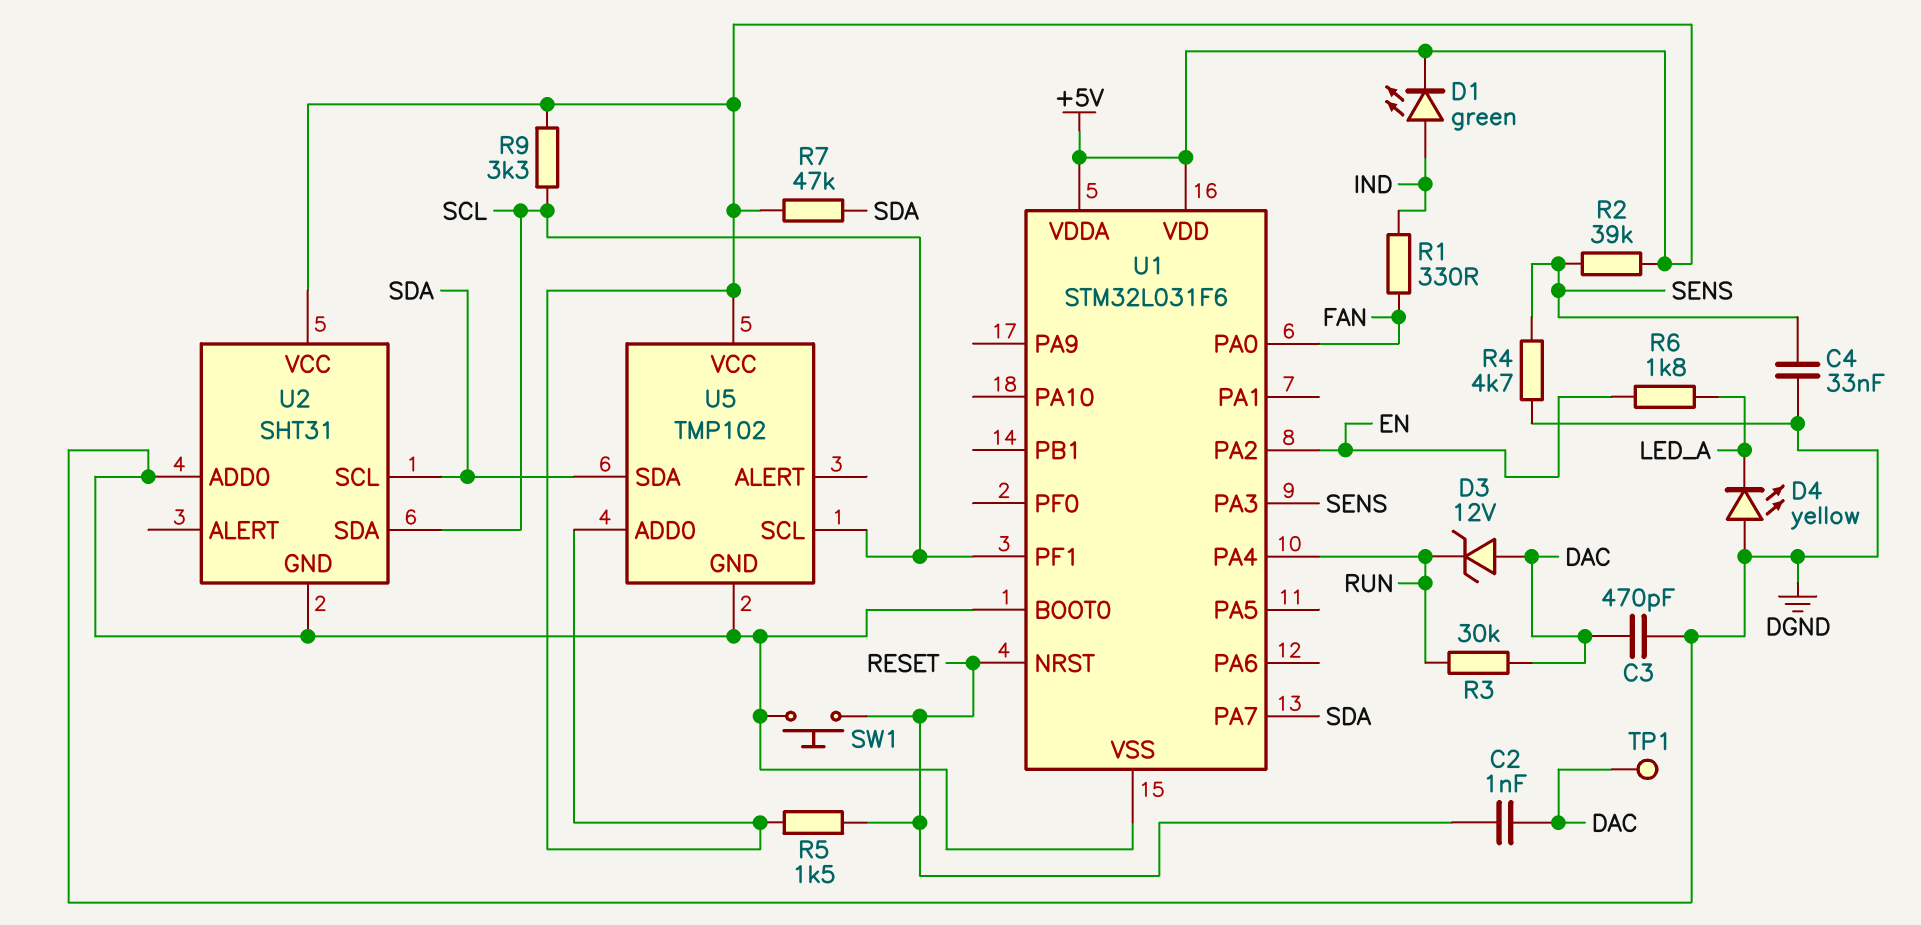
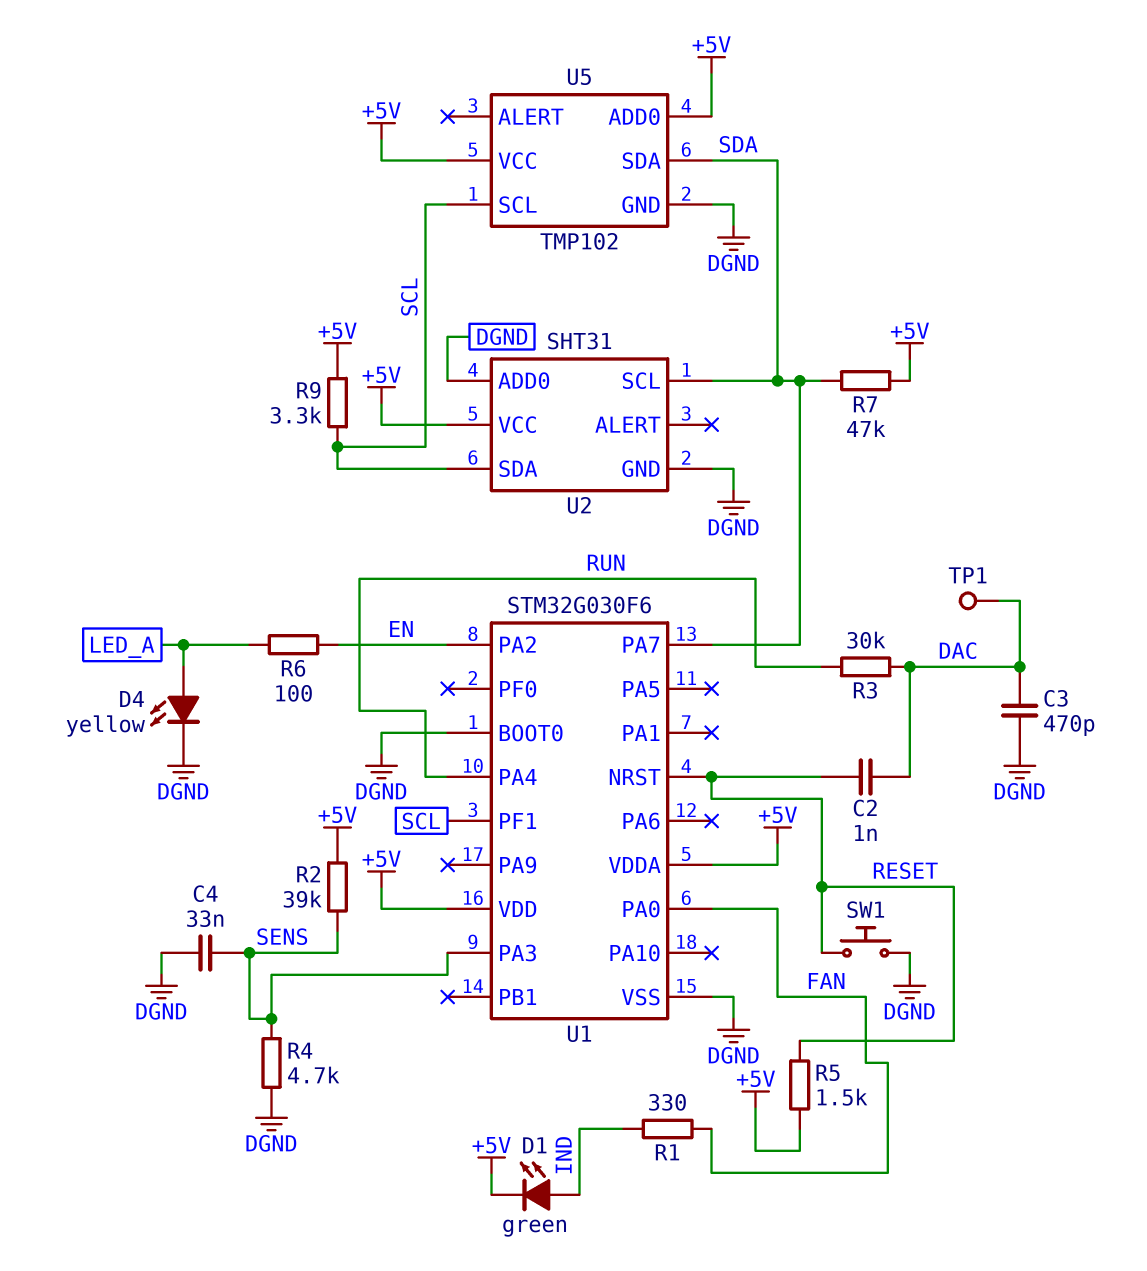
D3: zener 12V (A DAC, K RUN) -> none
D4: LED yellow (A DGND, K LED_A) -> LED yellow (A LED_A, K DGND)
R6: 1.8k (EN, LED_A) -> 100 (EN, LED_A)
U1: STM32L031F6 -> STM32G030F6

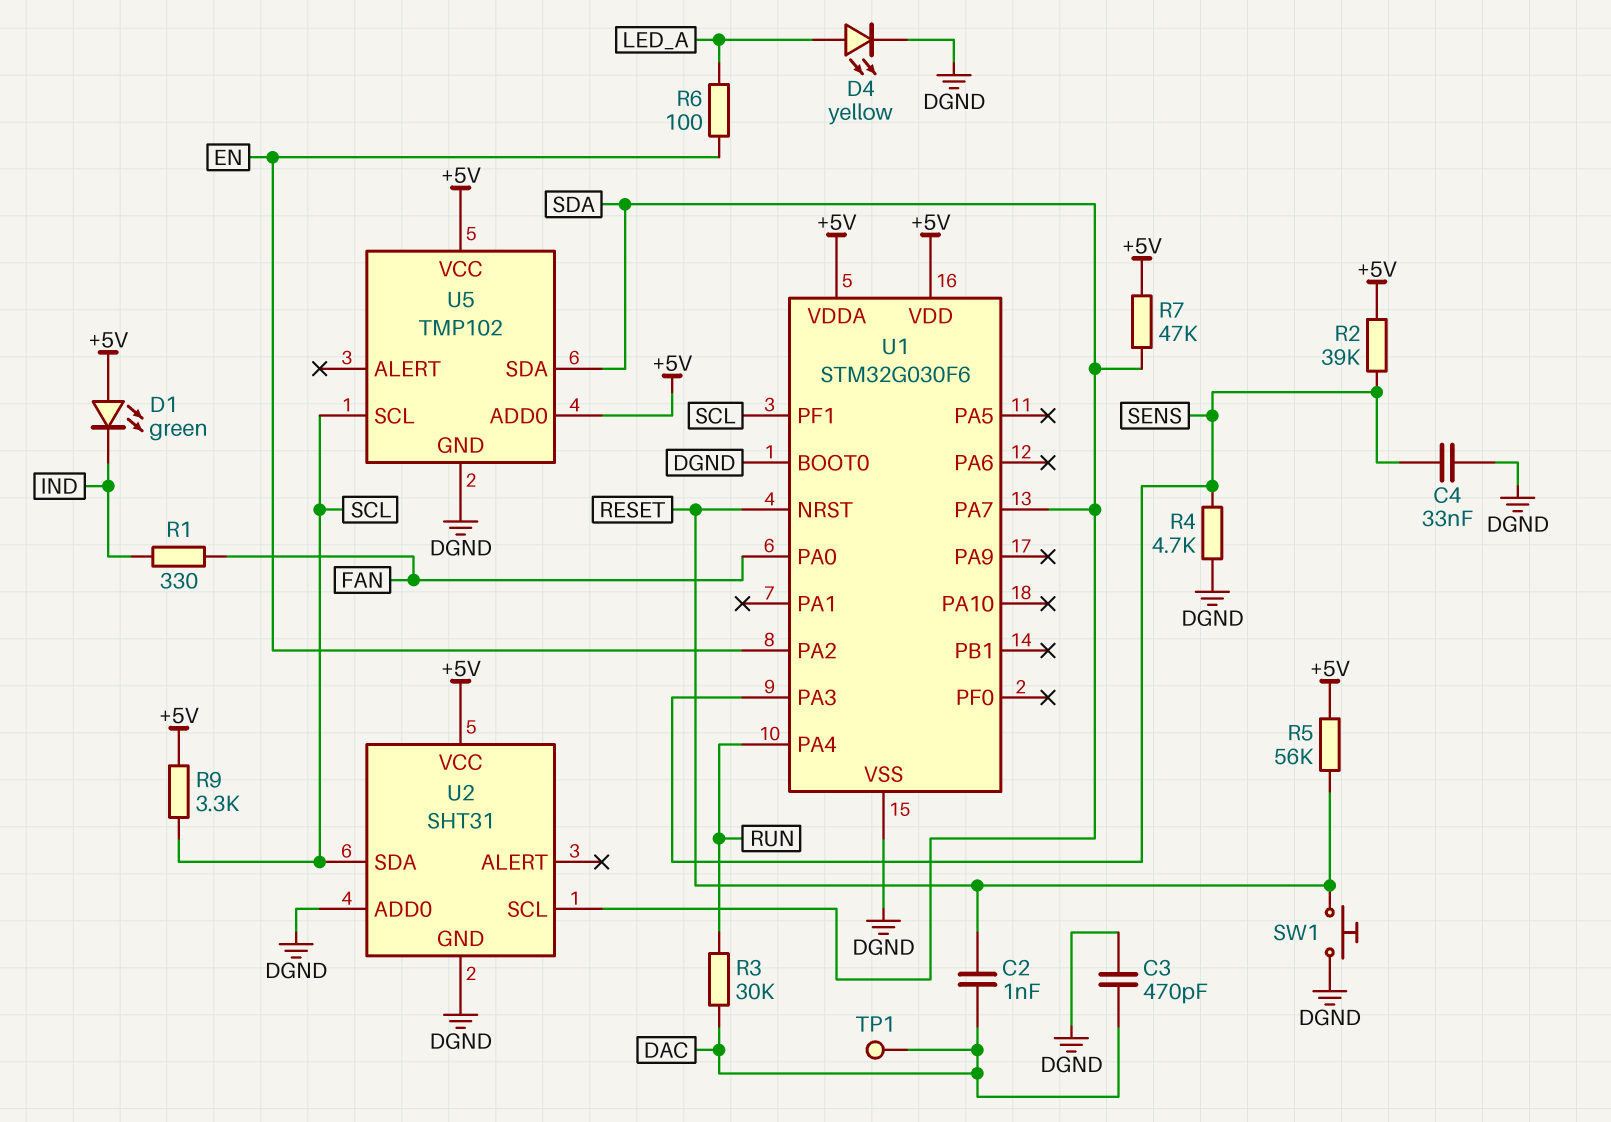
D1: LED green (A IND, K +5V) -> LED green (A +5V, K IND)
R5: 1.5k (+5V, RESET) -> 56k (+5V, RESET)

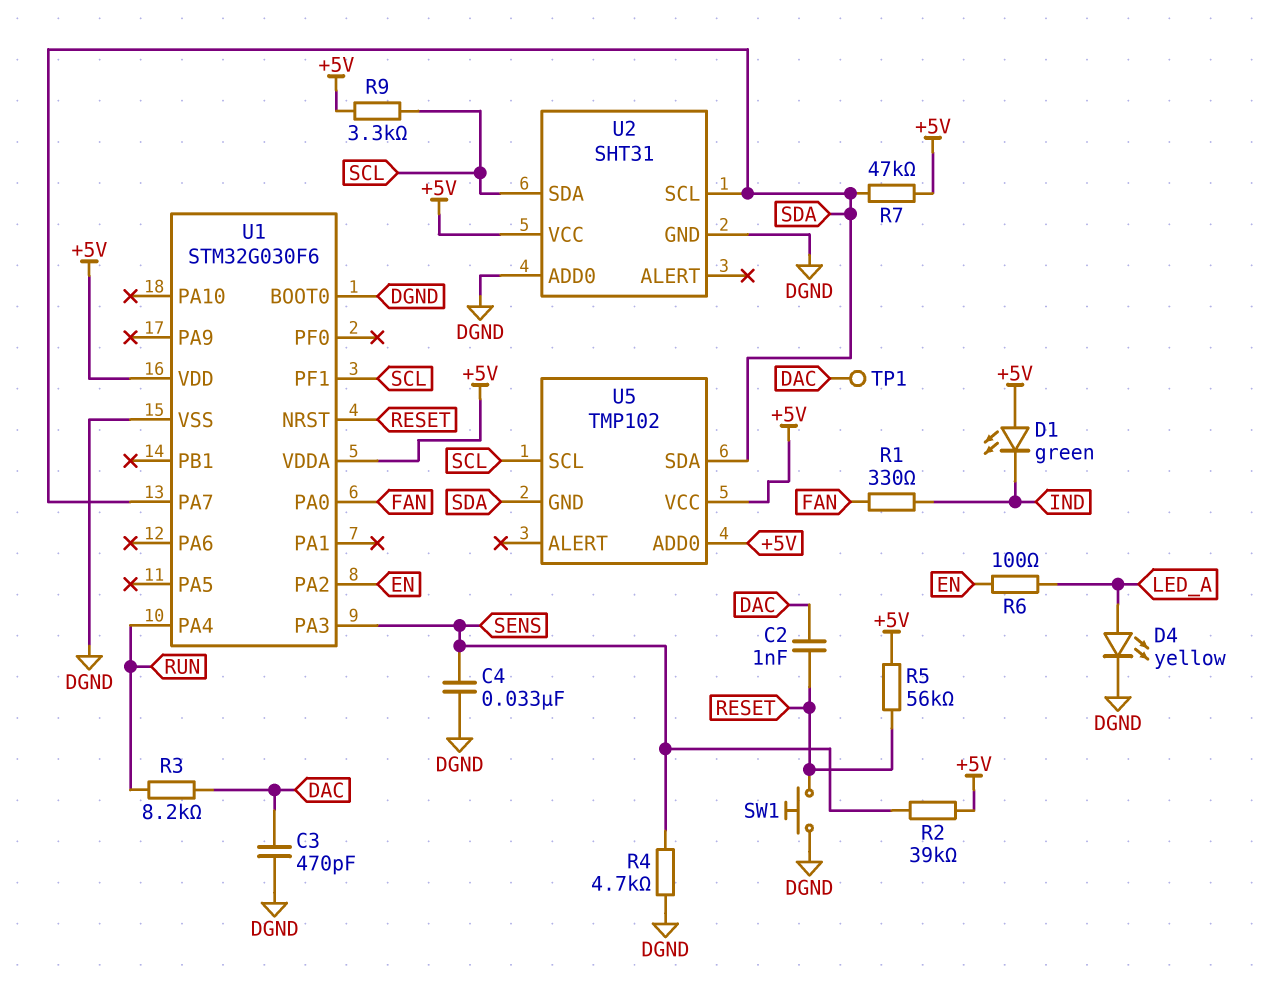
R3: 30k (DAC, RUN) -> 8.2k (DAC, RUN)
U5 pin GND: DGND -> SDA

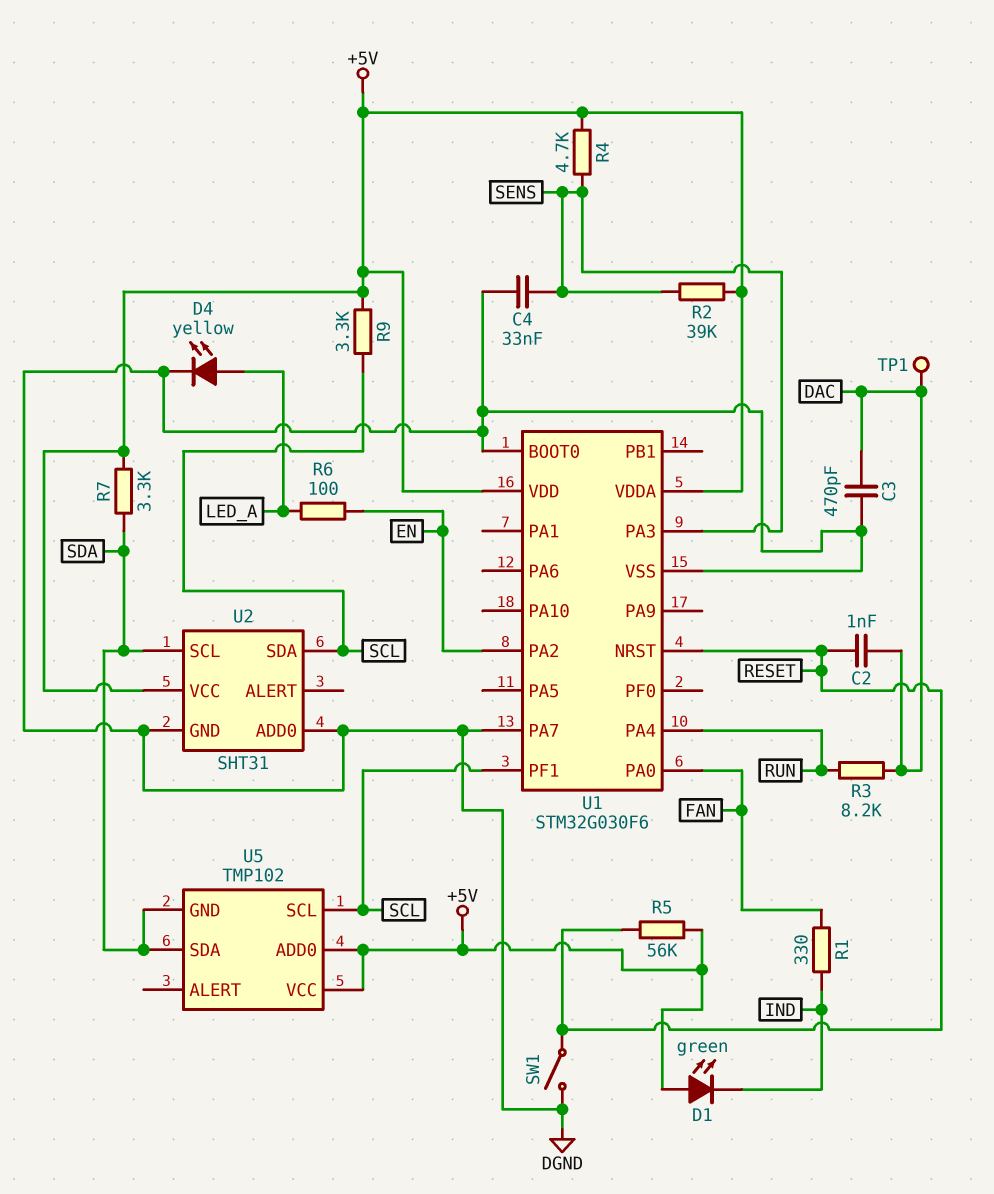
R4: 4.7k (DGND, SENS) -> 4.7k (+5V, SENS)
R7: 47k (+5V, SDA) -> 3.3k (+5V, SDA)
SW1: button (DGND, RESET) -> switch (DGND, RESET)
U1 pin PA7: SDA -> DGND

